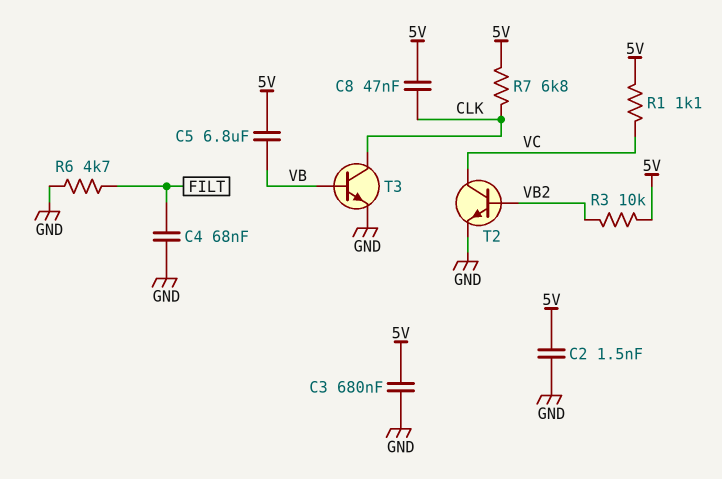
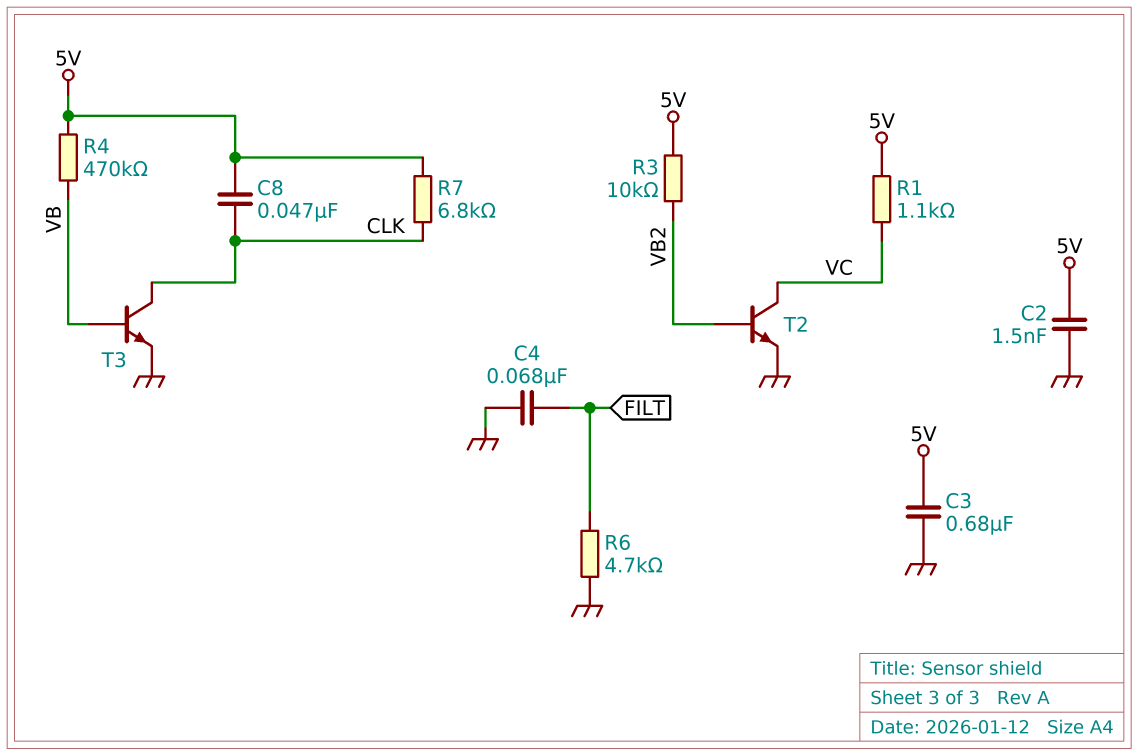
C5: 6.8uF (5V, VB) -> none
R4: none -> 470k (5V, VB)

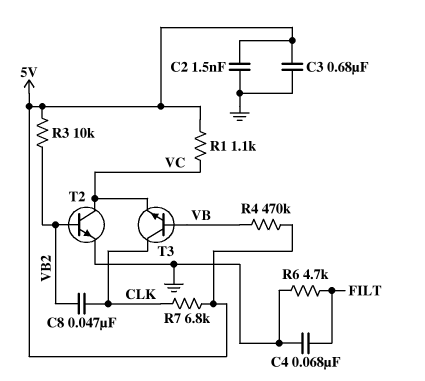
C8: 47nF (5V, CLK) -> 47nF (CLK, VB2)
T3: NPN (B VB, C CLK, E GND) -> NPN (B VB, C CLK, E VC)

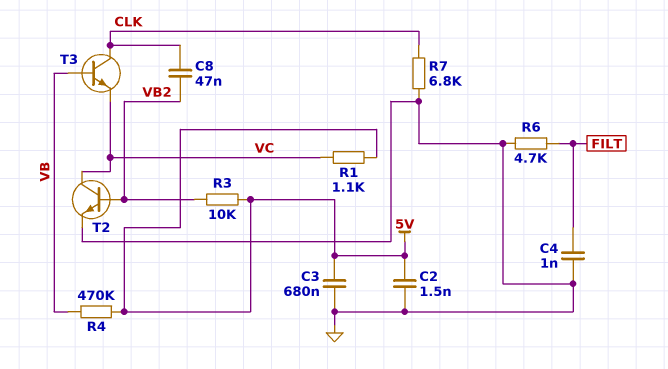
C4: 68nF (FILT, GND) -> 1nF (FILT, GND)
R7: 6.8k (5V, CLK) -> 6.8k (CLK, GND)

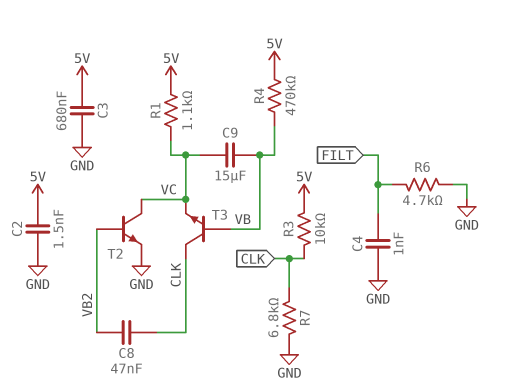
C9: none -> 15uF (VB, VC)
R3: 10k (5V, VB2) -> 10k (5V, CLK)

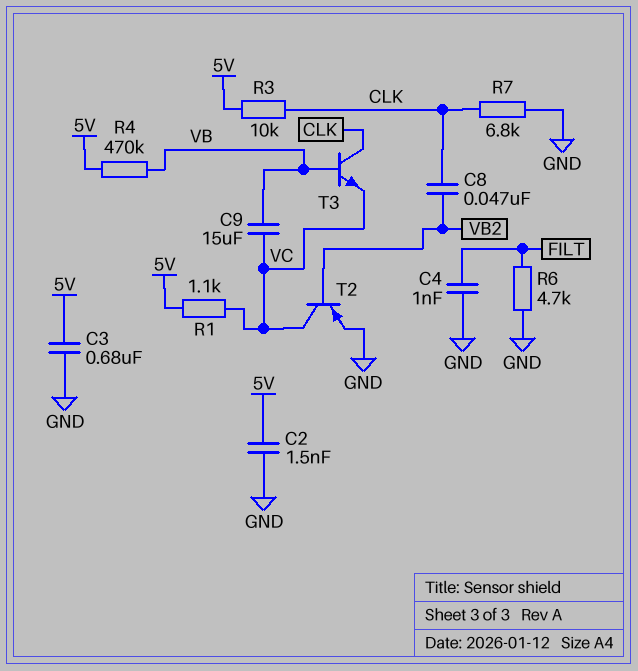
T2: NPN (B VB2, C VC, E GND) -> PNP (B VB2, C VC, E GND)

